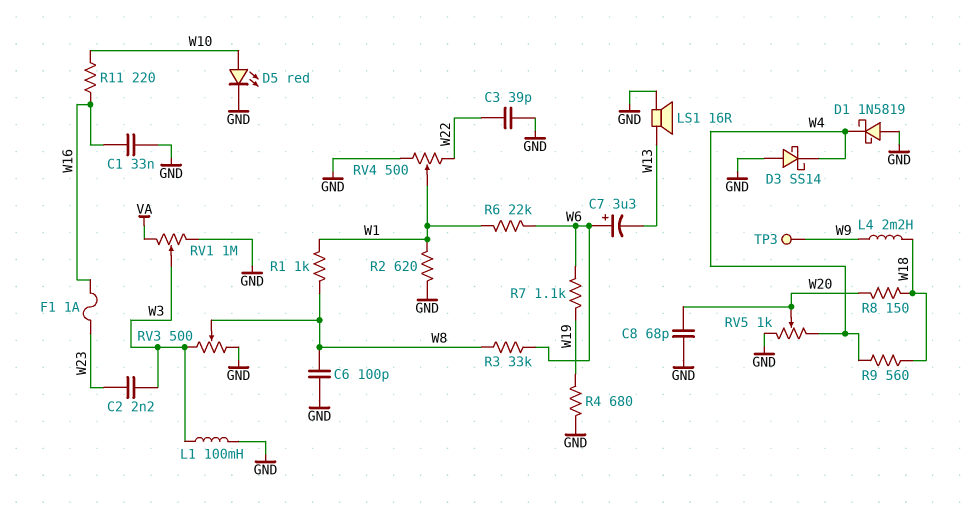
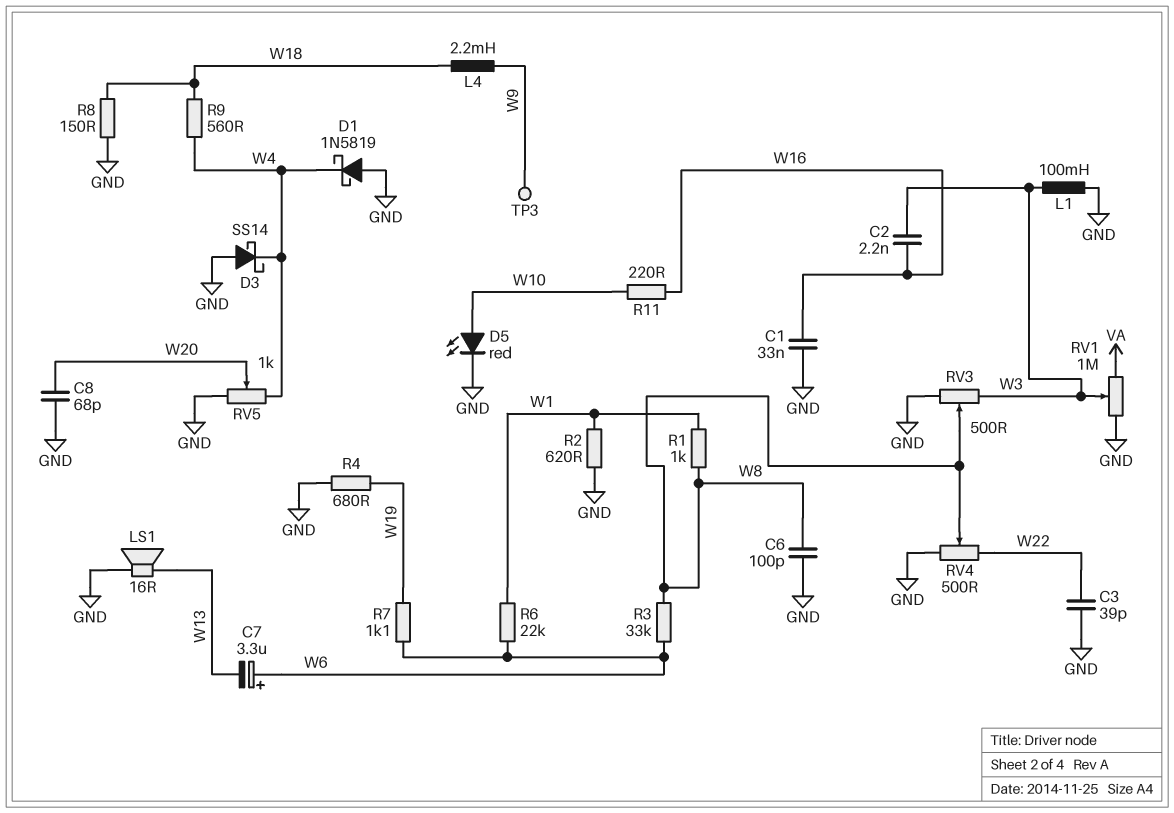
C2: 2.2nF (W3, W23) -> 2.2nF (W3, W16)
F1: 1A (W16, W23) -> none
R8: 150 (W18, W20) -> 150 (GND, W18)
RV4: 500 (GND, W22, wiper W1) -> 500 (GND, W22, wiper W8)

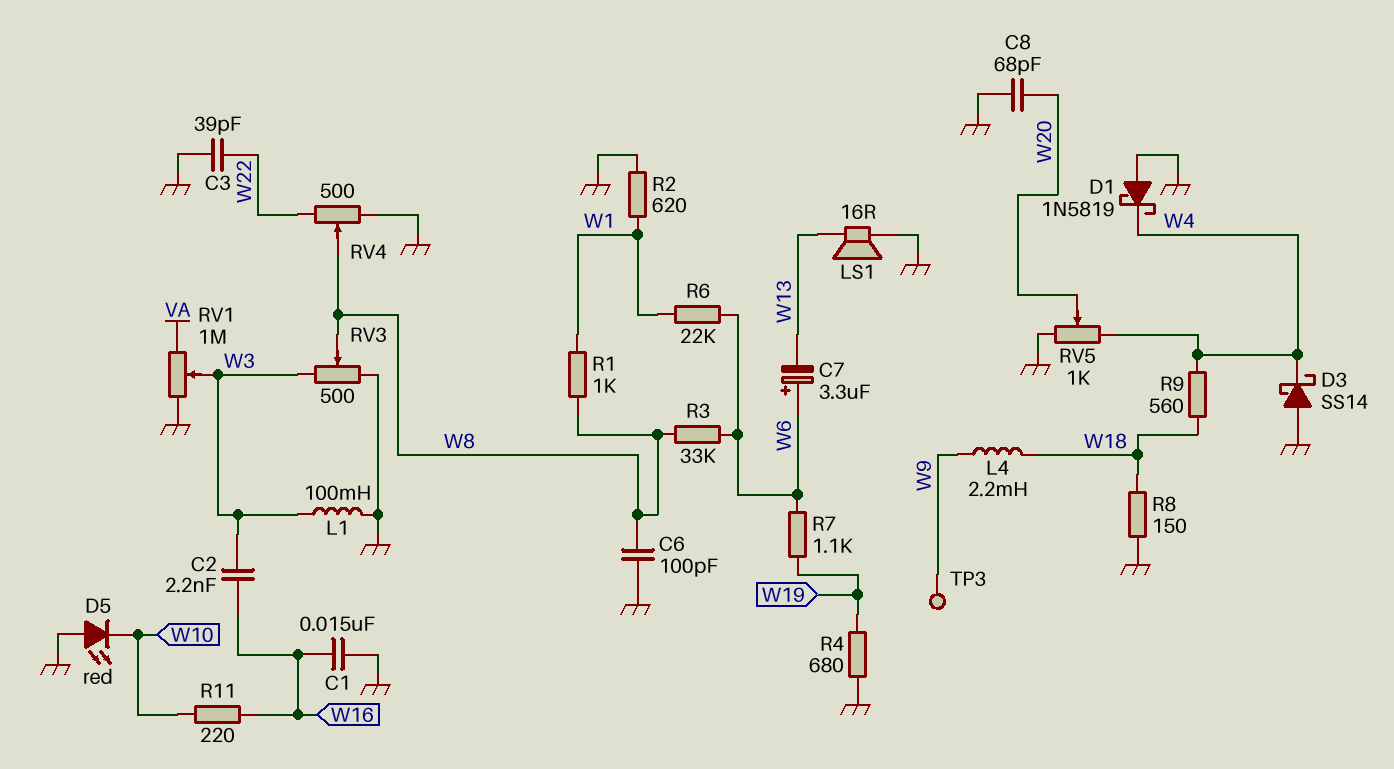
C1: 33nF (GND, W16) -> 15nF (GND, W16)
D5: LED red (A W10, K GND) -> LED red (A GND, K W10)

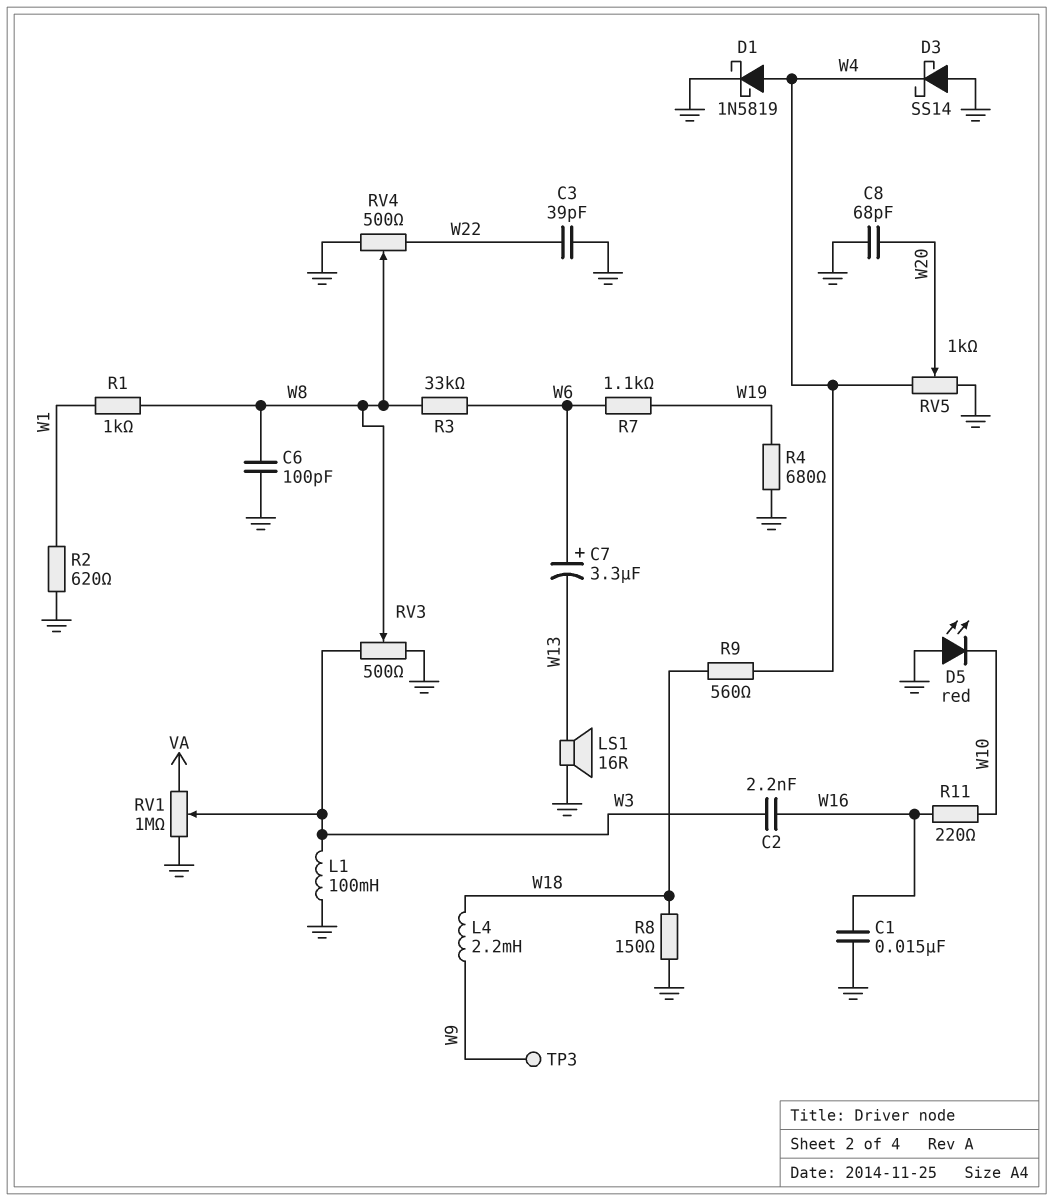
D1: schottky 1N5819 (A GND, K W4) -> schottky 1N5819 (A W4, K GND)
R6: 22k (W1, W6) -> none

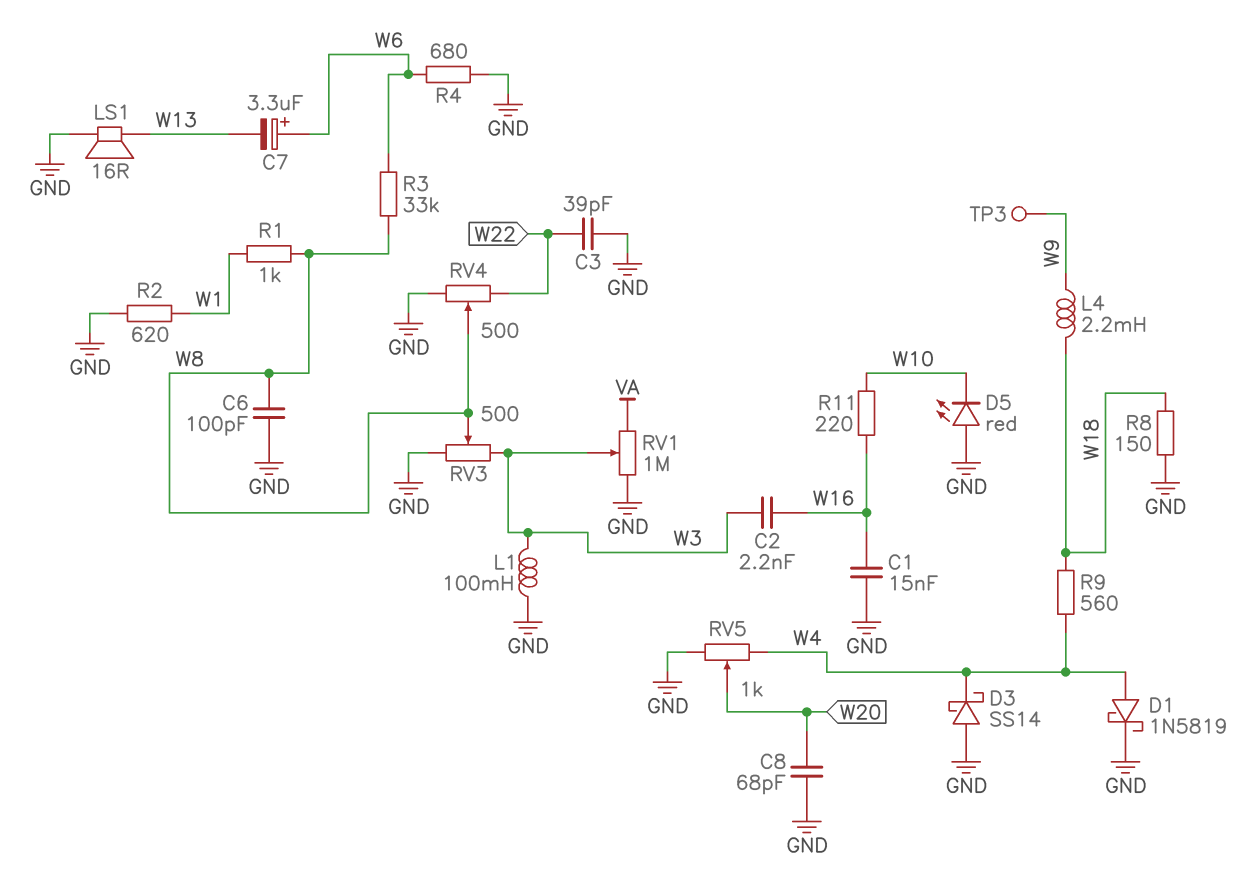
R4: 680 (GND, W19) -> 680 (GND, W6)
R7: 1.1k (W6, W19) -> none

